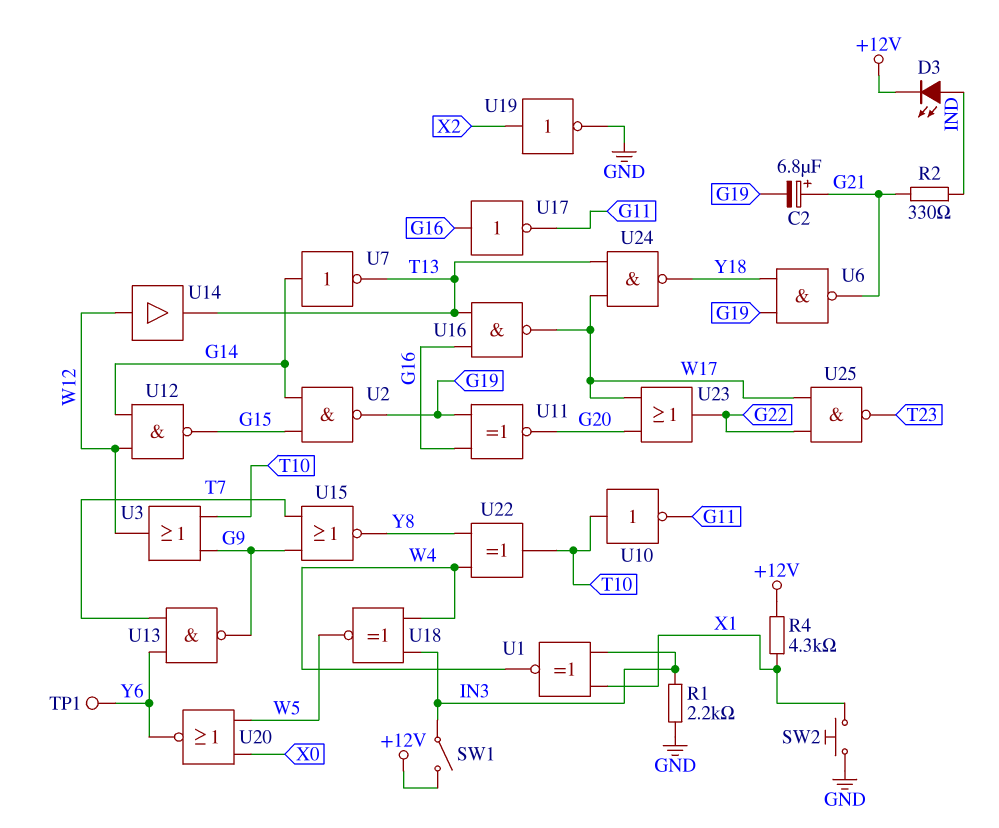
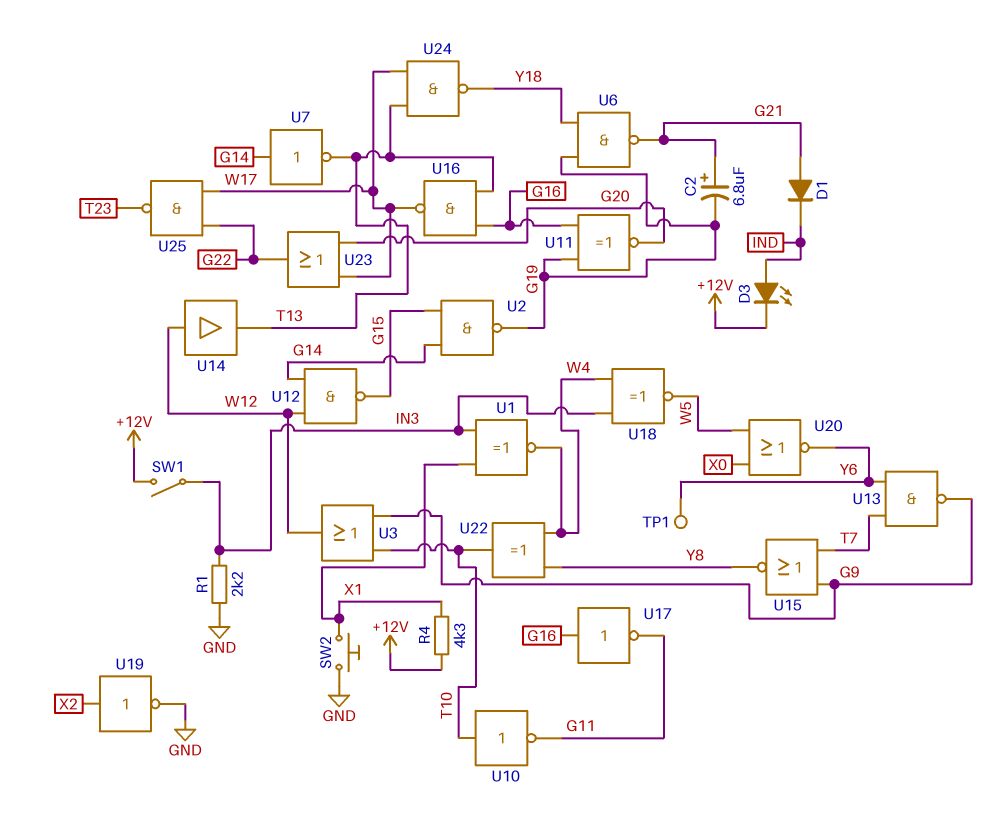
D1: none -> diode (A G21, K IND)
R2: 330 (G21, IND) -> none

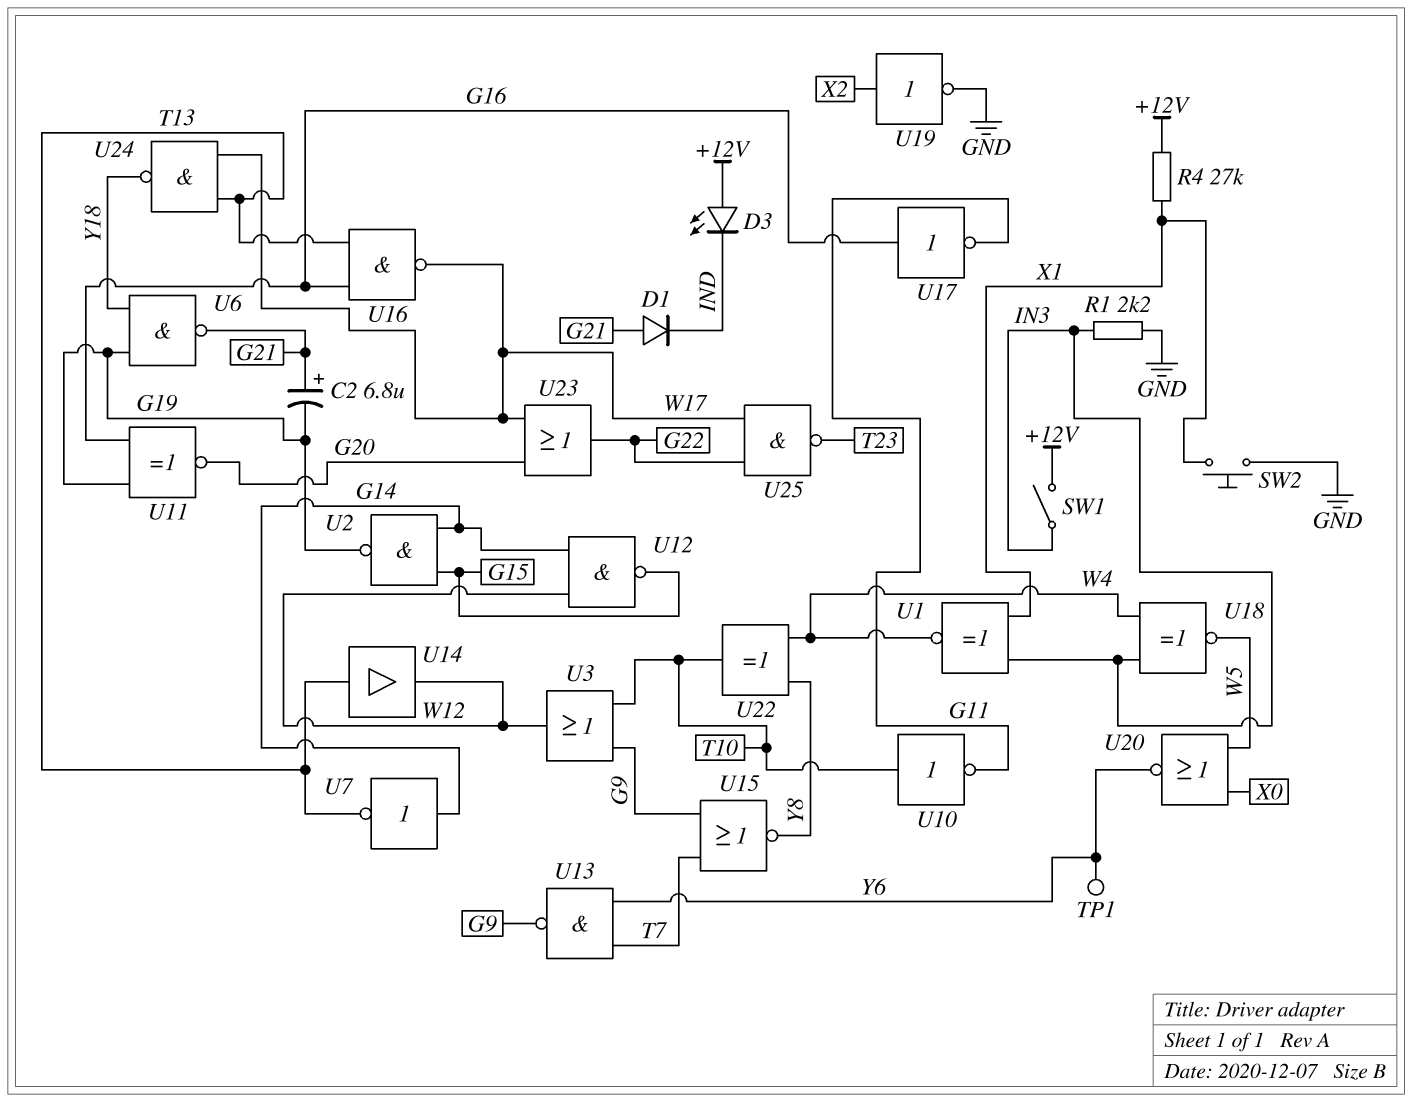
D3: LED (A IND, K +12V) -> LED (A +12V, K IND)
R4: 4.3k (+12V, X1) -> 27k (+12V, X1)
U14: buffer (in W12, out T13) -> buffer (in T13, out W12)

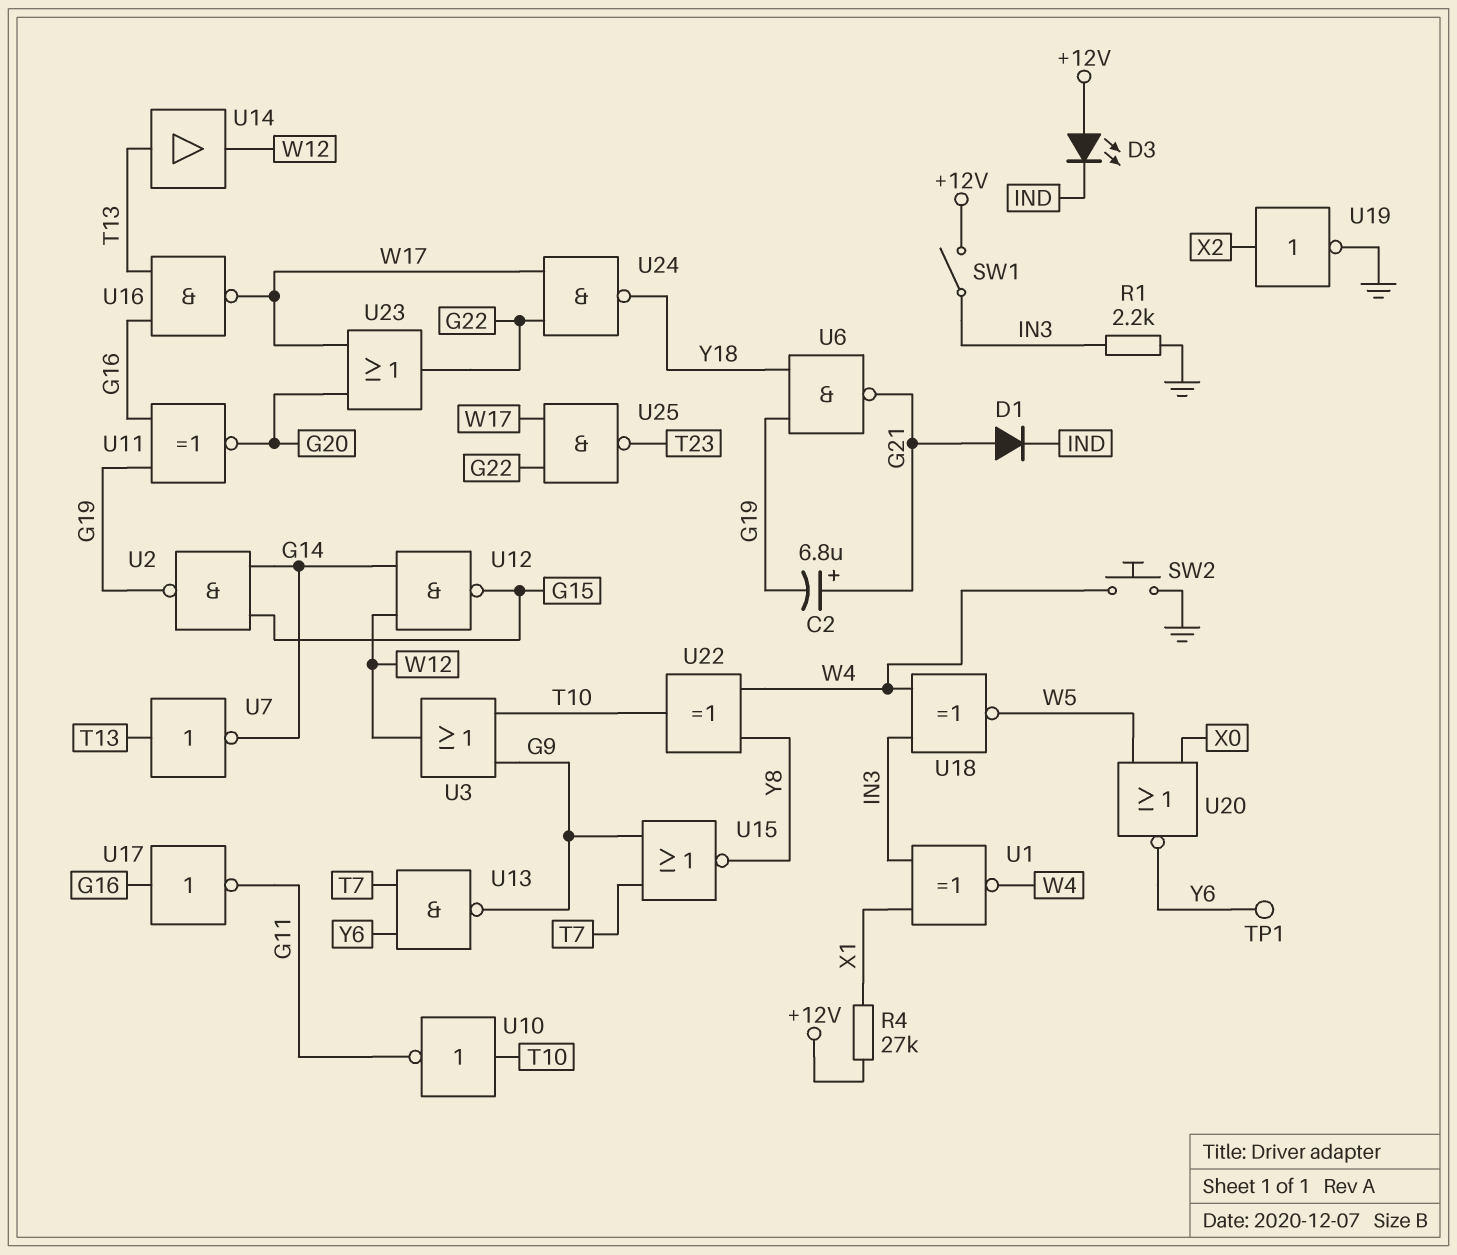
SW2: button (GND, X1) -> button (GND, W4)
U7: NOT (in G14, out T13) -> NOT (in T13, out G14)
U24: NAND (in T13, in W17, out Y18) -> NAND (in G22, in W17, out Y18)

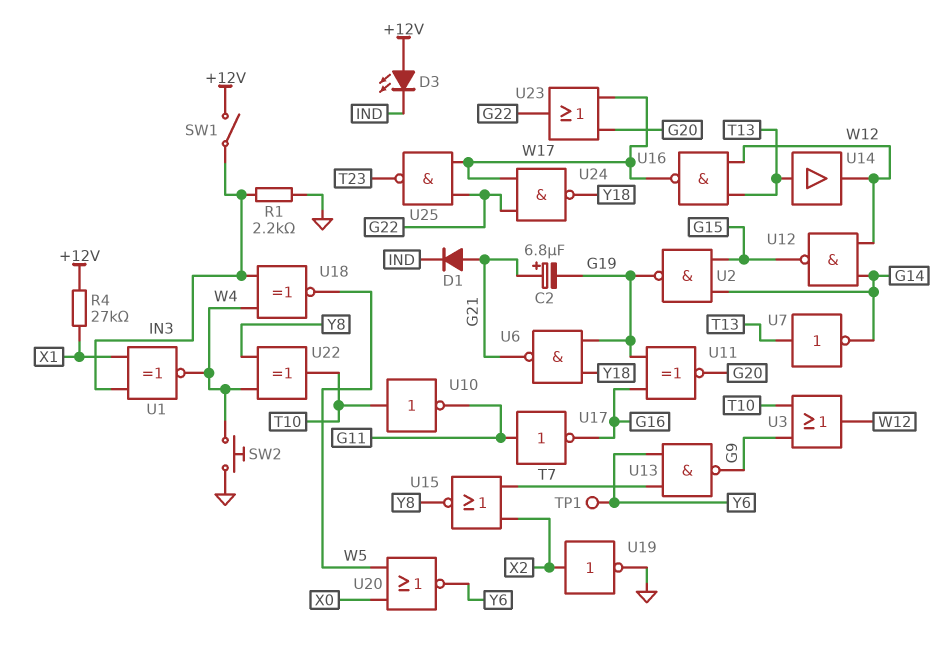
U15: NOR (in G9, in T7, out Y8) -> NOR (in T7, in X2, out Y8)
U16: NAND (in G16, in T13, out W17) -> NAND (in T13, in W12, out W17)
U17: NOT (in G16, out G11) -> NOT (in G11, out G16)

